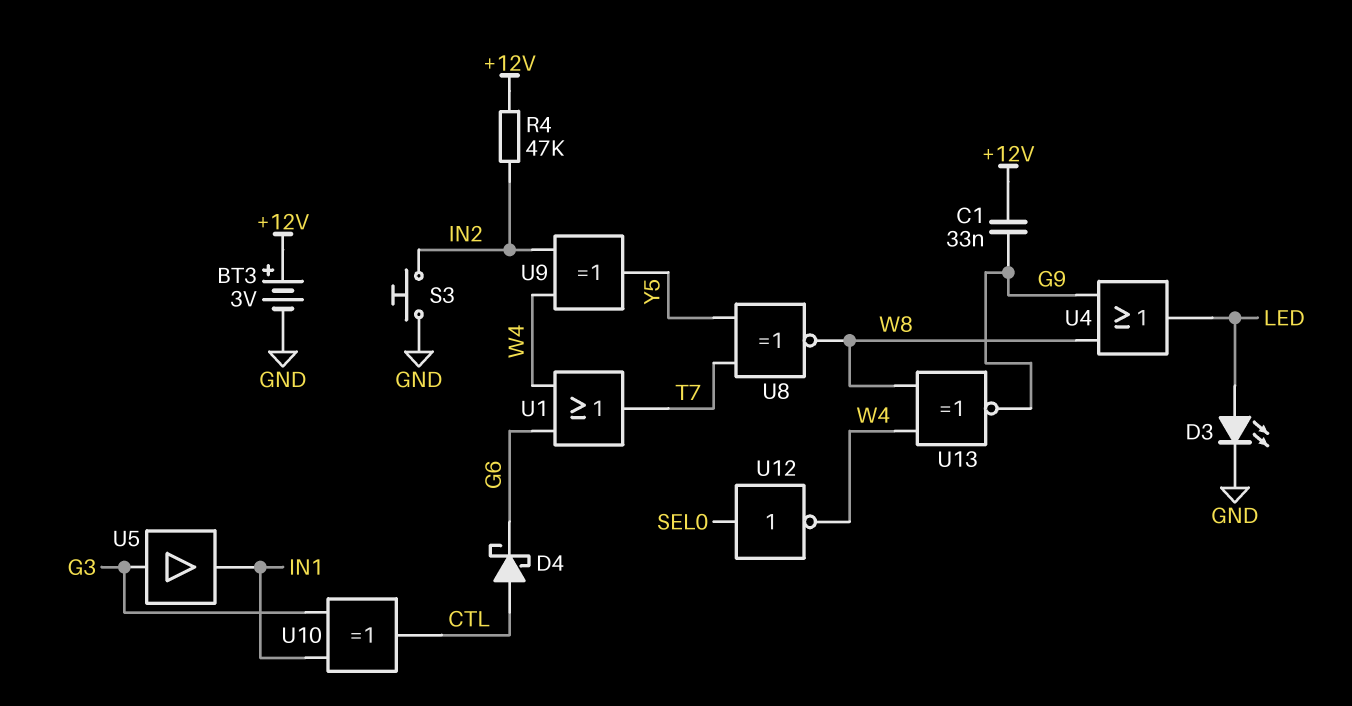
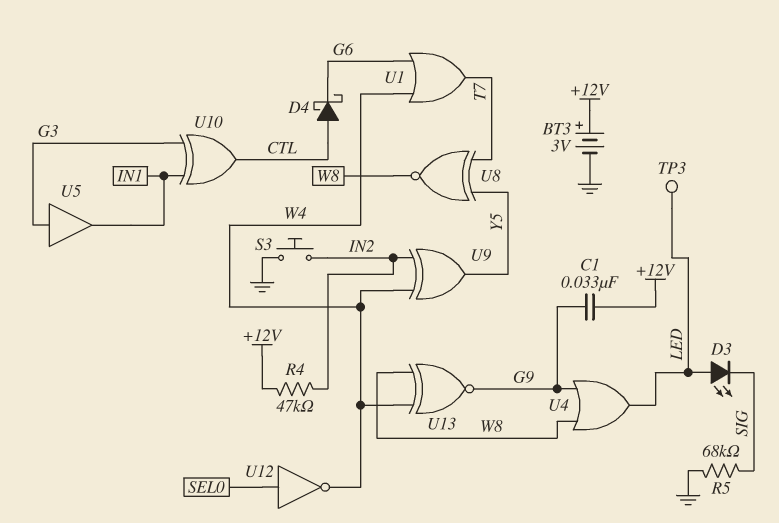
D3: LED (A LED, K GND) -> LED (A LED, K SIG)
R5: none -> 68k (GND, SIG)
TP3: none -> test point (LED)

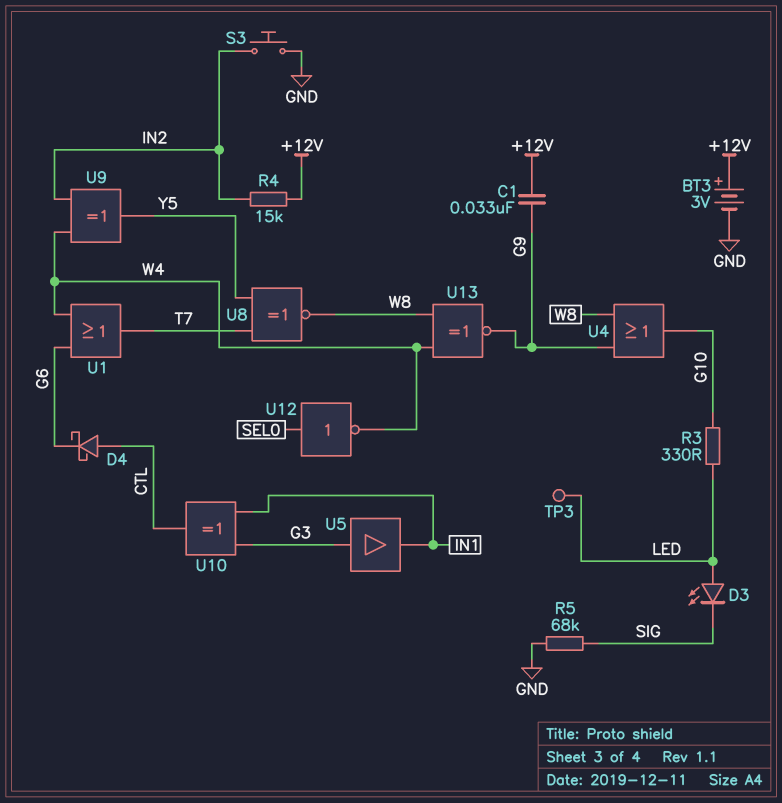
R3: none -> 330 (G10, LED)
R4: 47k (+12V, IN2) -> 15k (+12V, IN2)
U4: OR (in G9, in W8, out LED) -> OR (in G9, in W8, out G10)

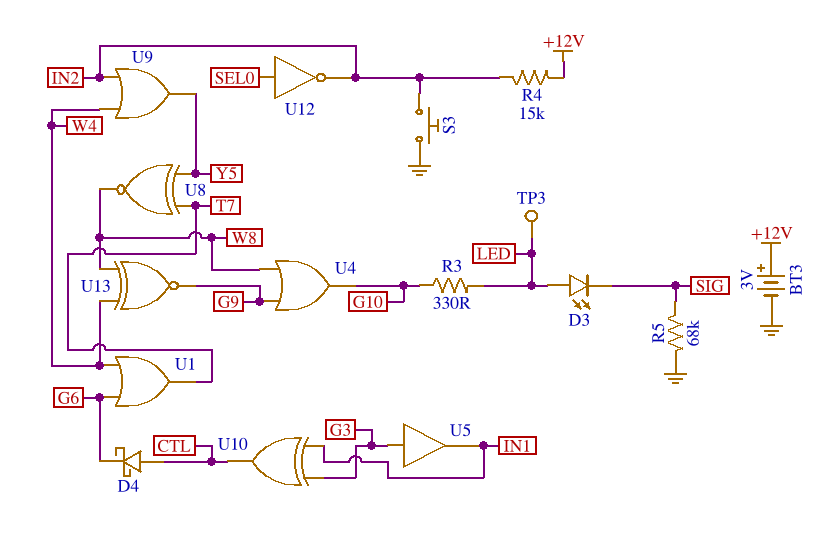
C1: 33nF (+12V, G9) -> none
U9: XOR (in IN2, in W4, out Y5) -> OR (in IN2, in W4, out Y5)
U12: NOT (in SEL0, out W4) -> NOT (in SEL0, out IN2)

